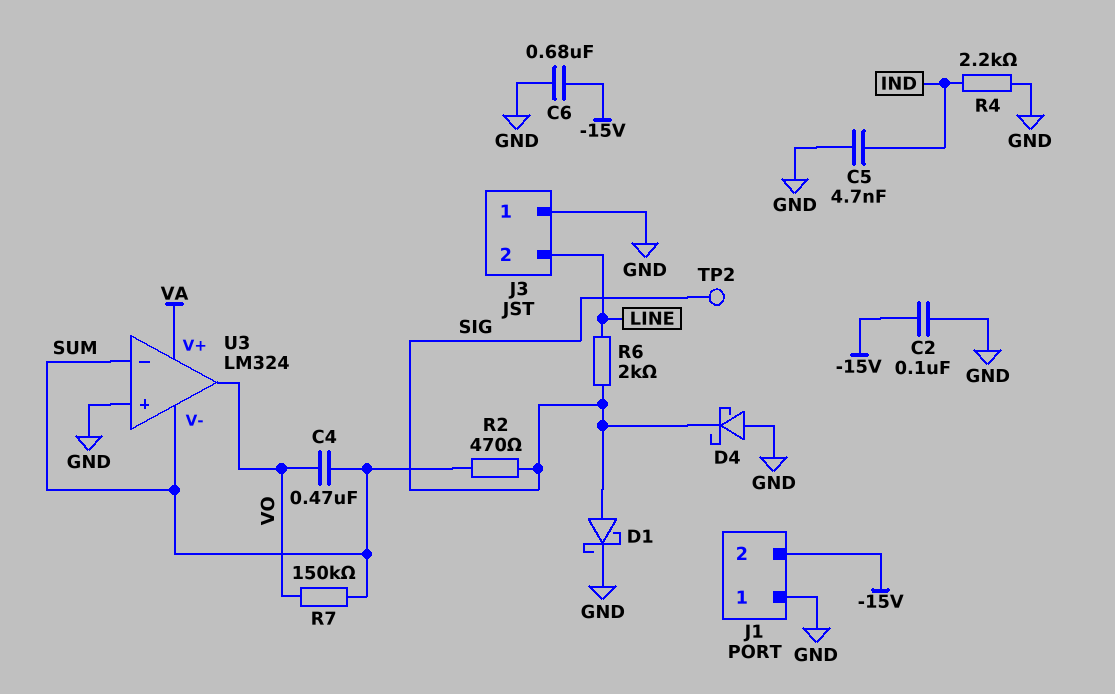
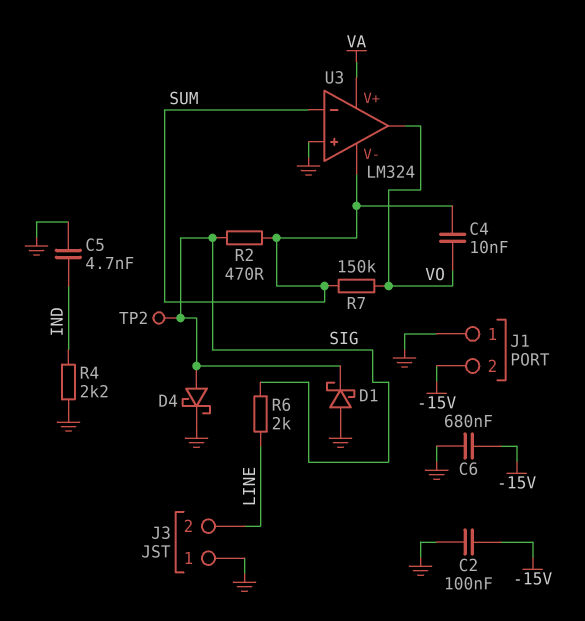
C4: 470nF (SUM, VO) -> 10nF (SUM, VO)
D1: schottky (A SIG, K GND) -> schottky (A GND, K SIG)
D4: schottky (A GND, K SIG) -> schottky (A SIG, K GND)

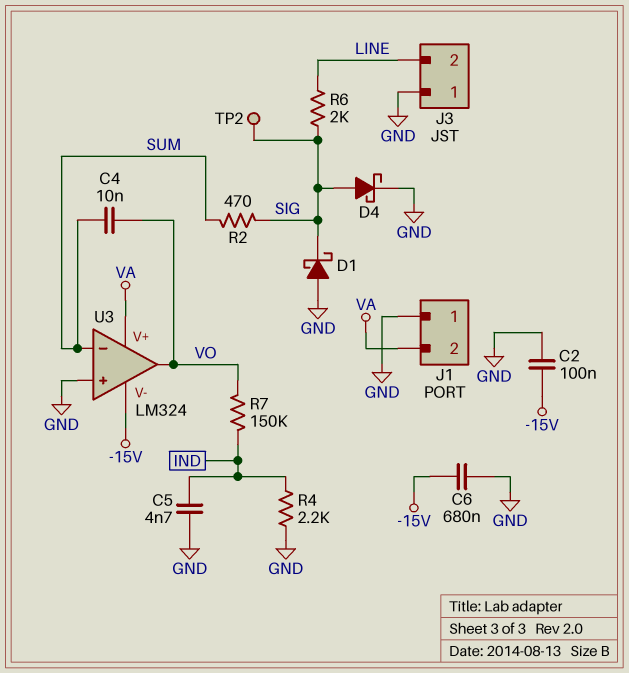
J1 pin 2: -15V -> VA
R7: 150k (SUM, VO) -> 150k (IND, VO)
U3 pin V-: SUM -> -15V

